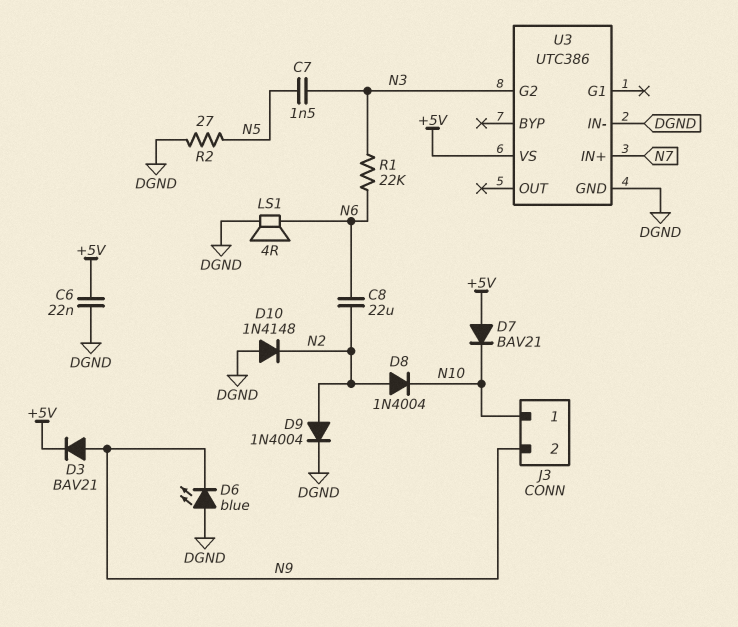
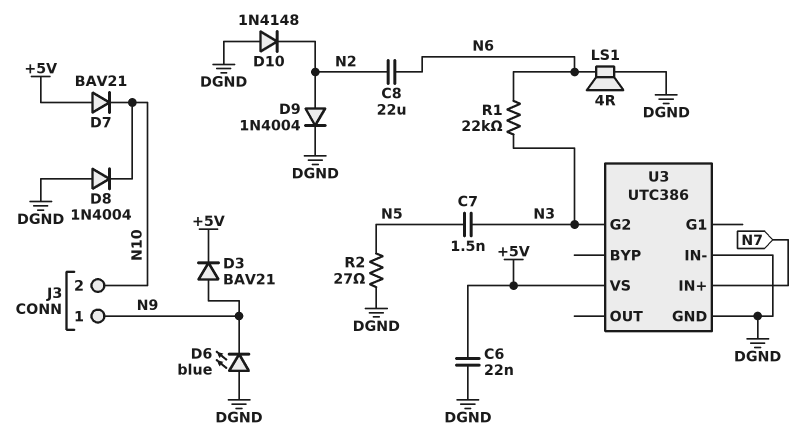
D8: diode 1N4004 (A N2, K N10) -> diode 1N4004 (A DGND, K N10)
J3 pin 1: N10 -> N9
J3 pin 2: N9 -> N10

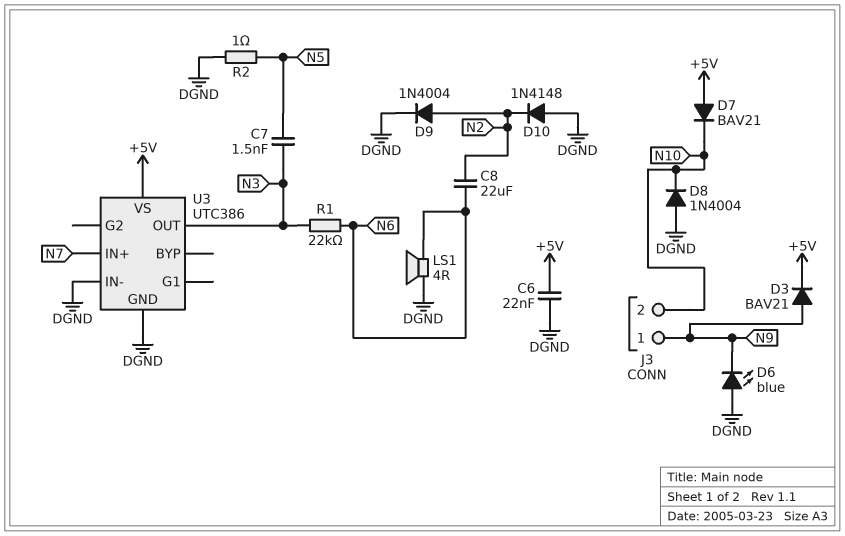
R2: 27 (DGND, N5) -> 1 (DGND, N5)
U3 pin G2: N3 -> none
U3 pin OUT: none -> N3

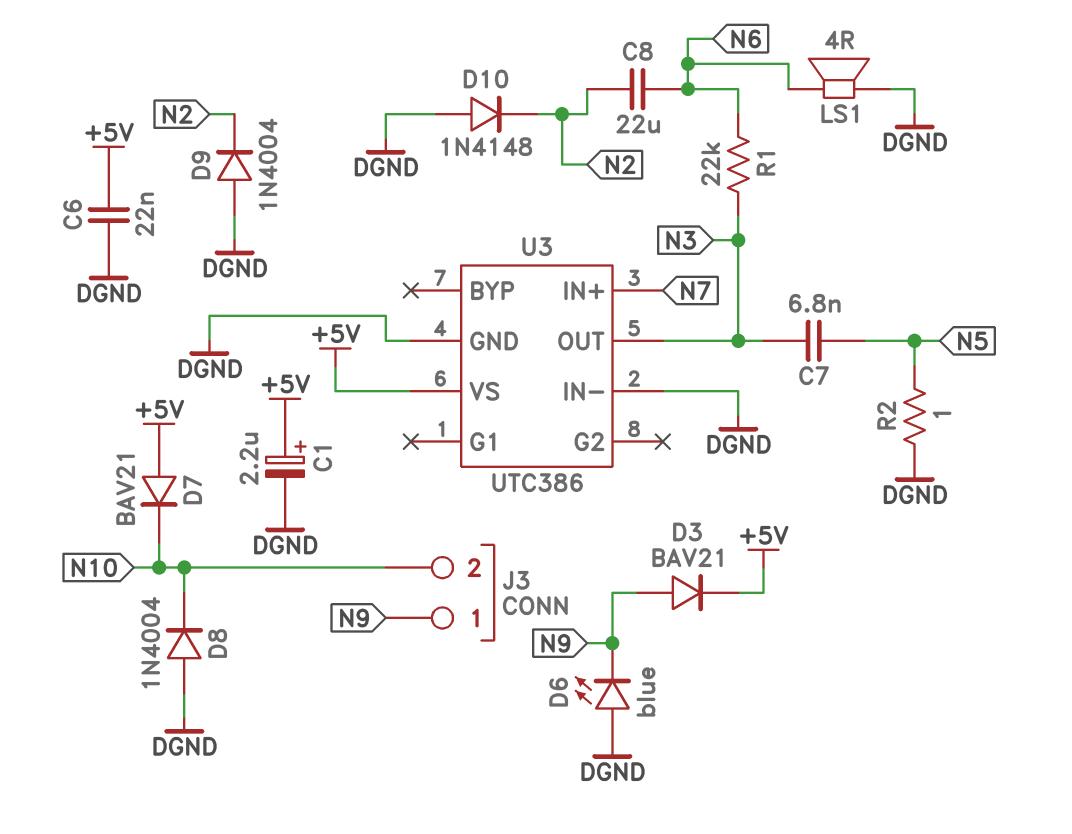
C1: none -> 2.2uF (plus +5V, minus DGND)
C7: 1.5nF (N3, N5) -> 6.8nF (N3, N5)
D9: diode 1N4004 (A N2, K DGND) -> diode 1N4004 (A DGND, K N2)

